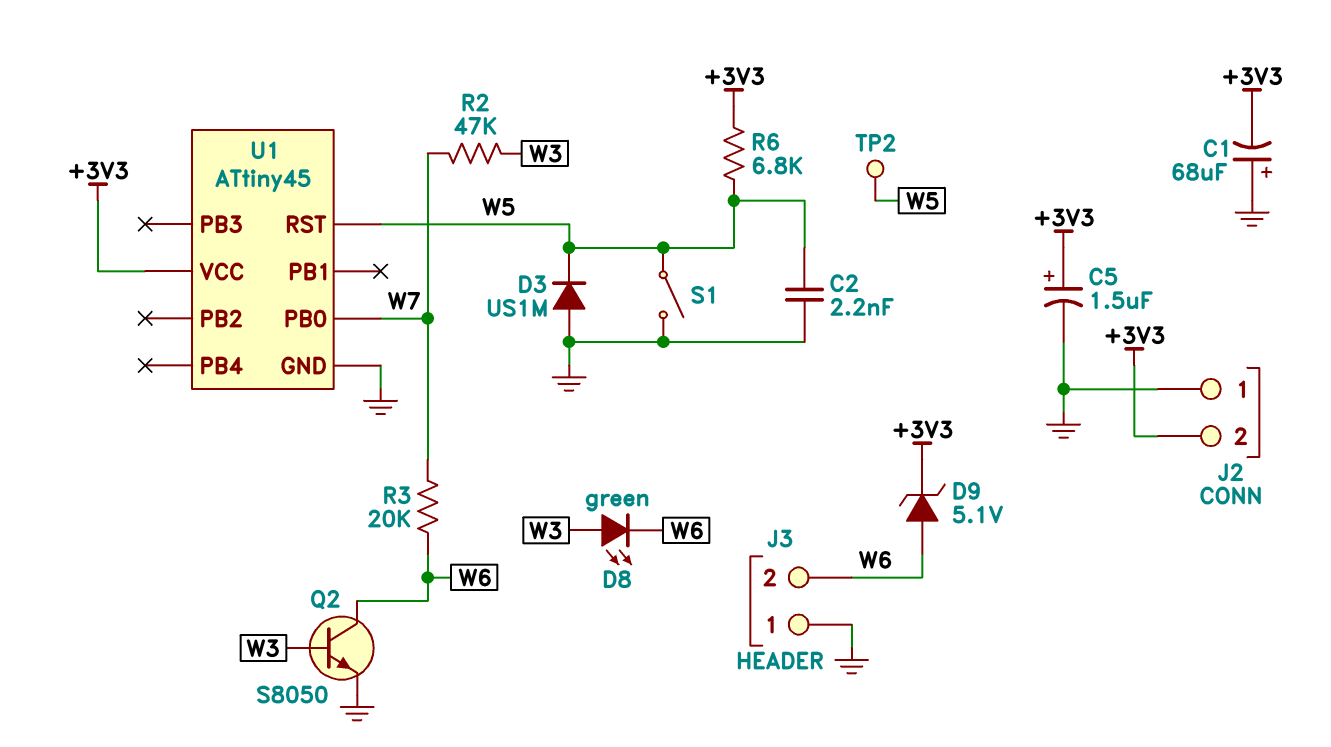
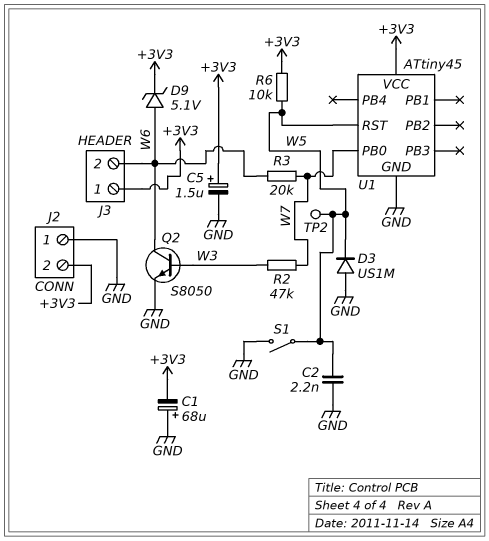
D8: LED green (A W3, K W6) -> none
J3 pin 1: GND -> +3V3
R6: 6.8k (+3V3, W5) -> 10k (+3V3, W5)

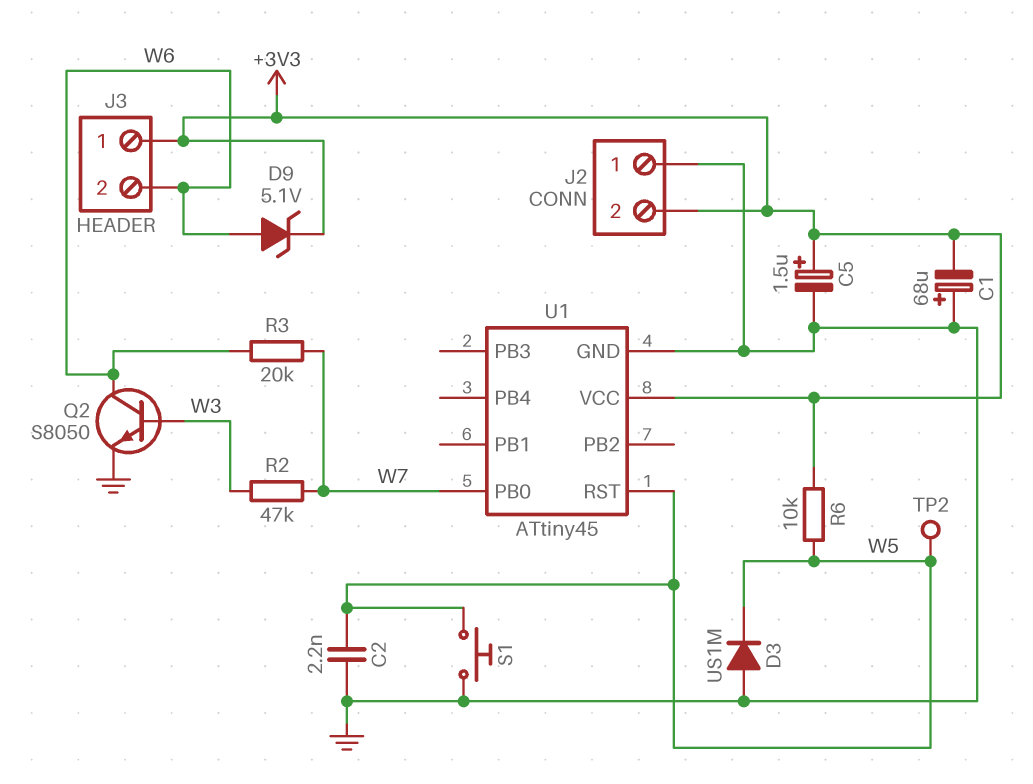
S1: switch (GND, W5) -> button (GND, W5)

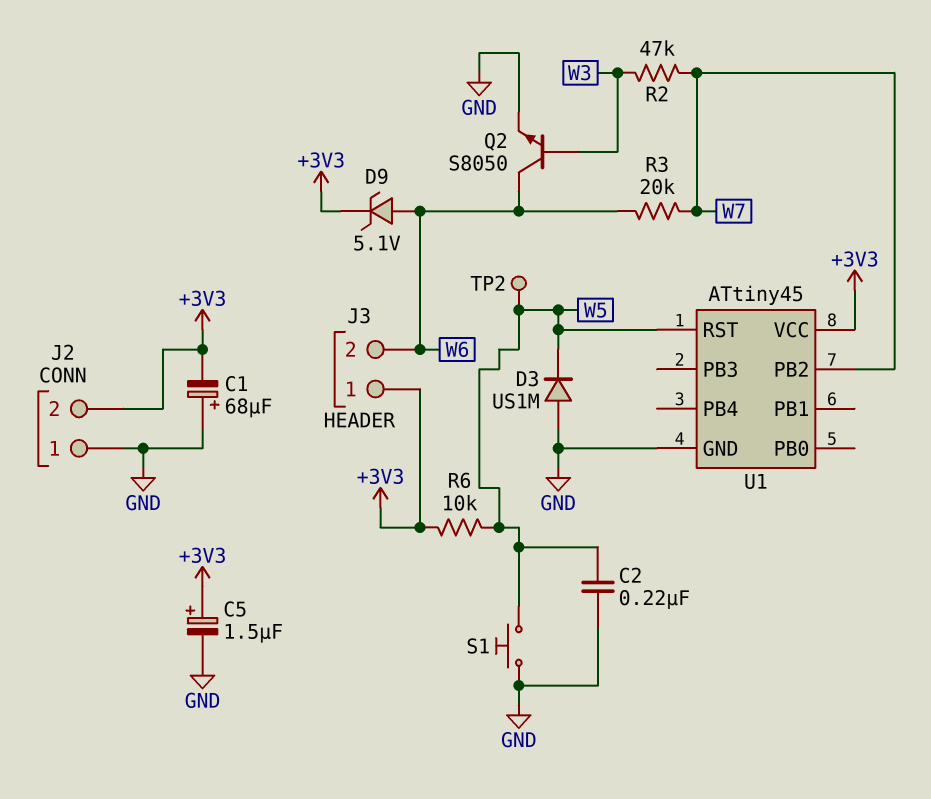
C2: 2.2nF (GND, W5) -> 220nF (GND, W5)
U1 pin PB0: W7 -> none
U1 pin PB2: none -> W7

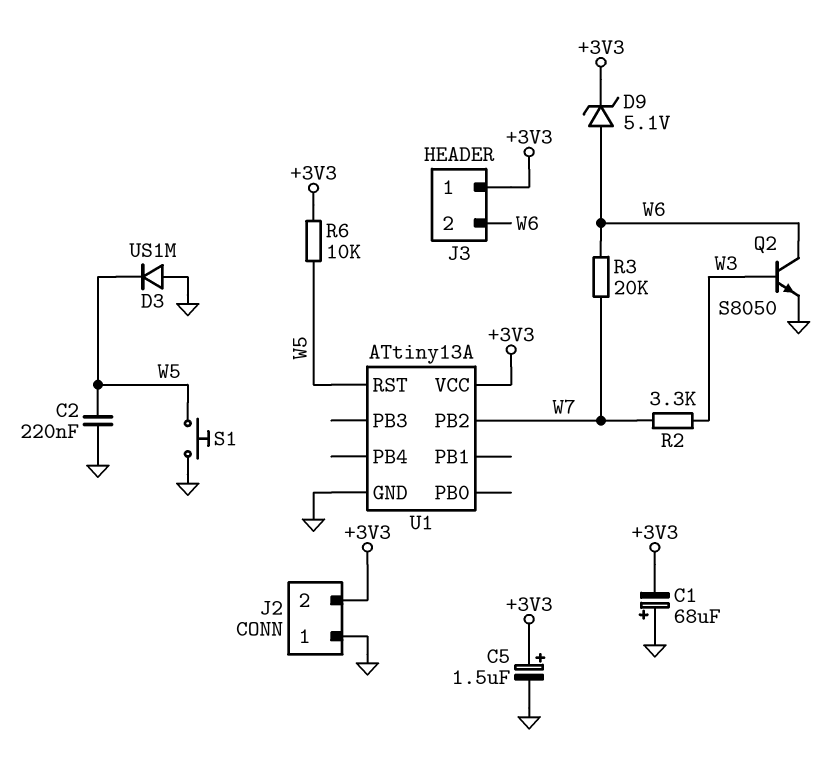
R2: 47k (W3, W7) -> 3.3k (W3, W7)
TP2: test point (W5) -> none
U1: ATtiny45 -> ATtiny13A

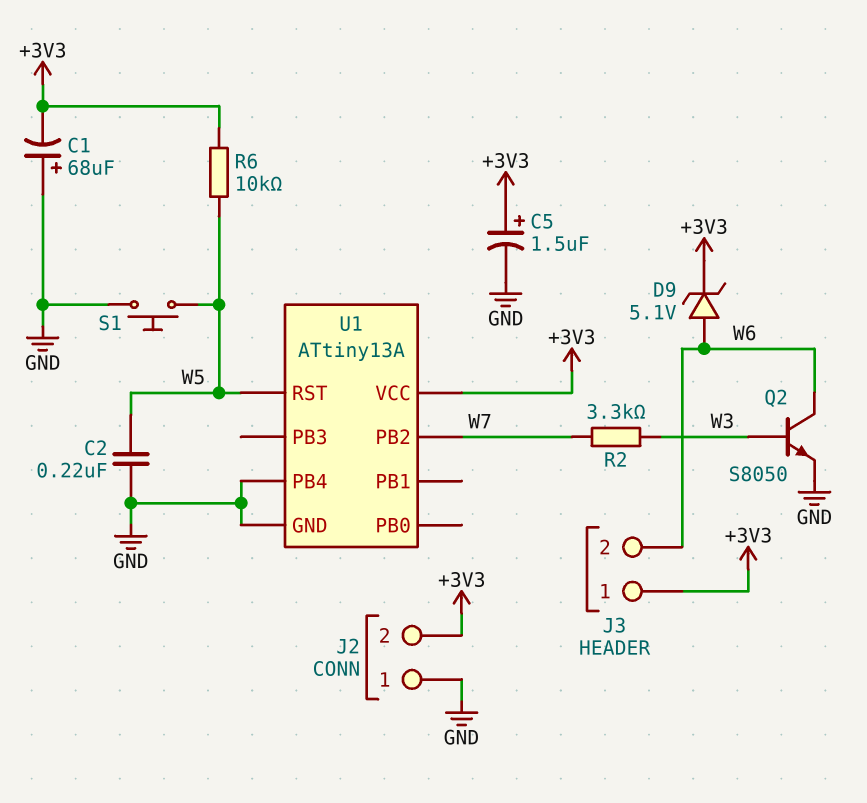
D3: diode US1M (A GND, K W5) -> none
R3: 20k (W6, W7) -> none
U1 pin PB4: none -> GND

